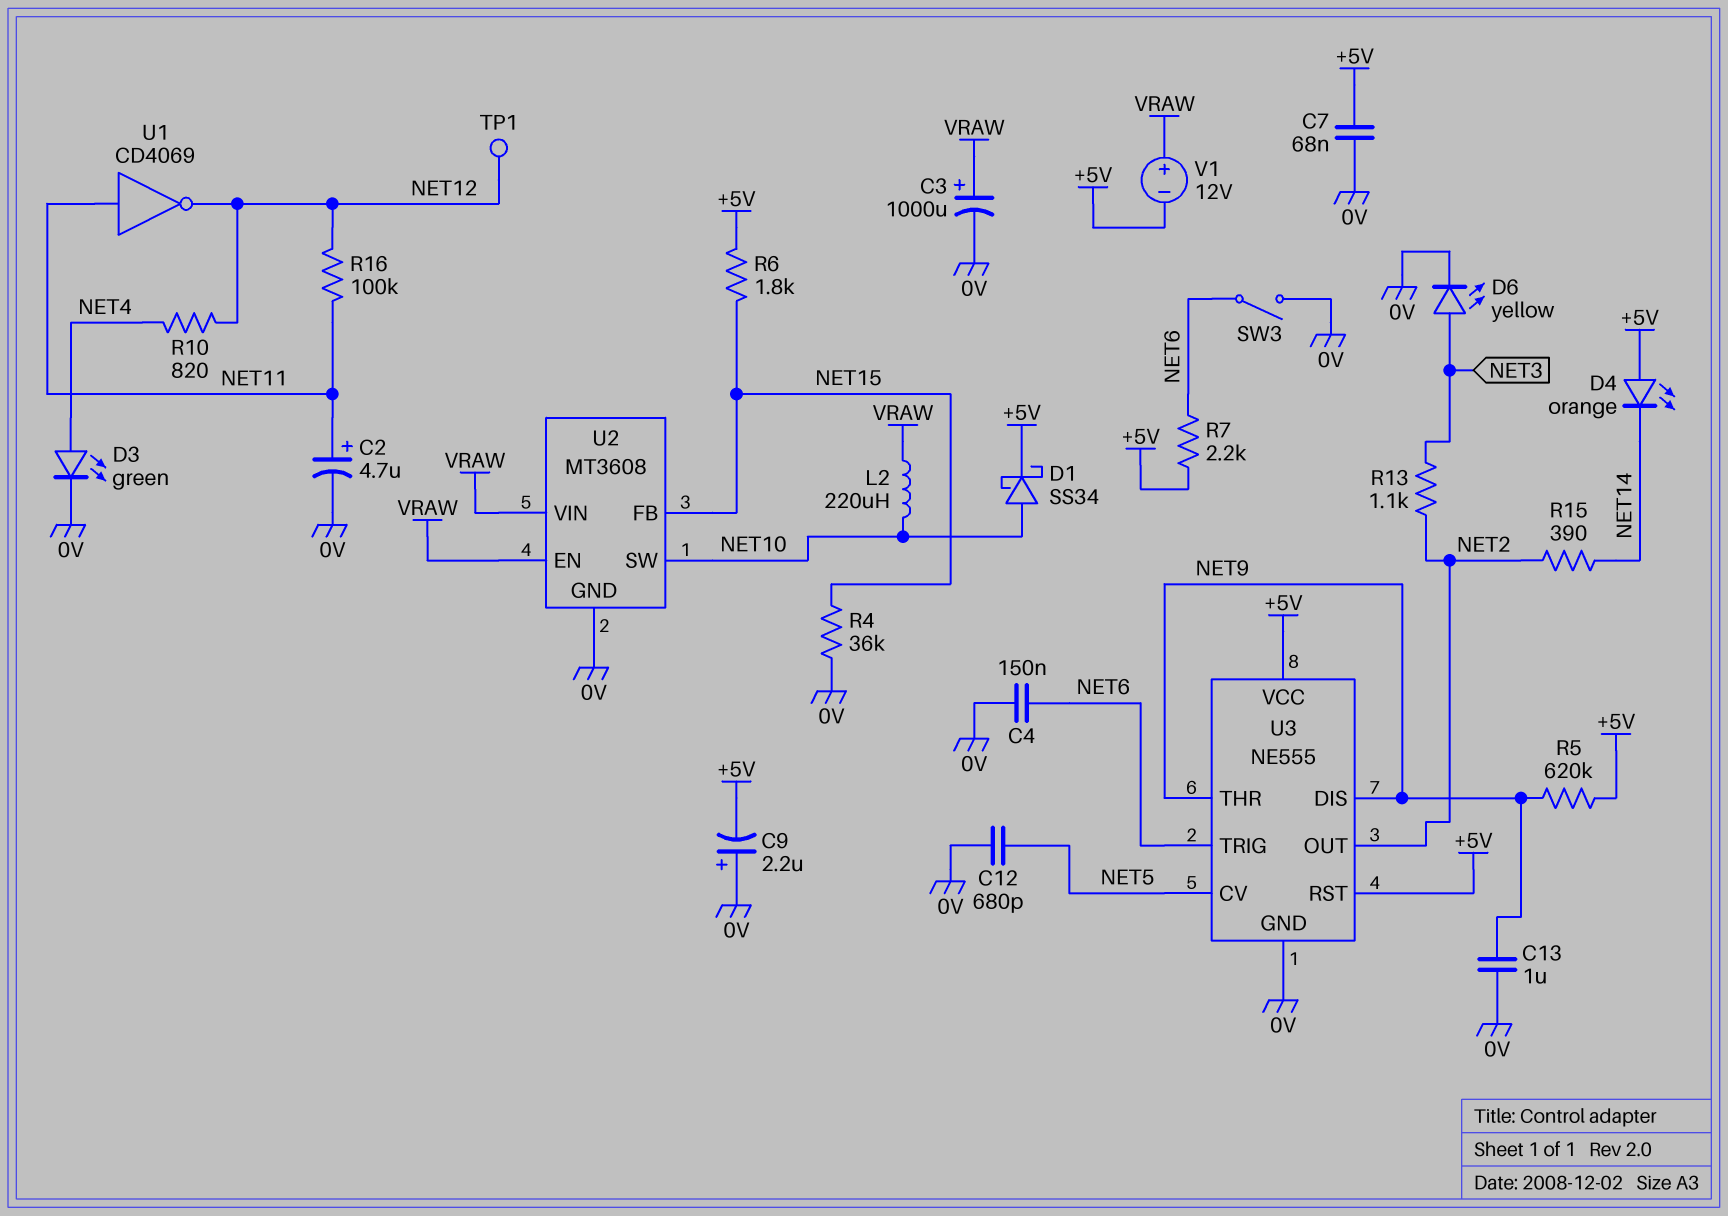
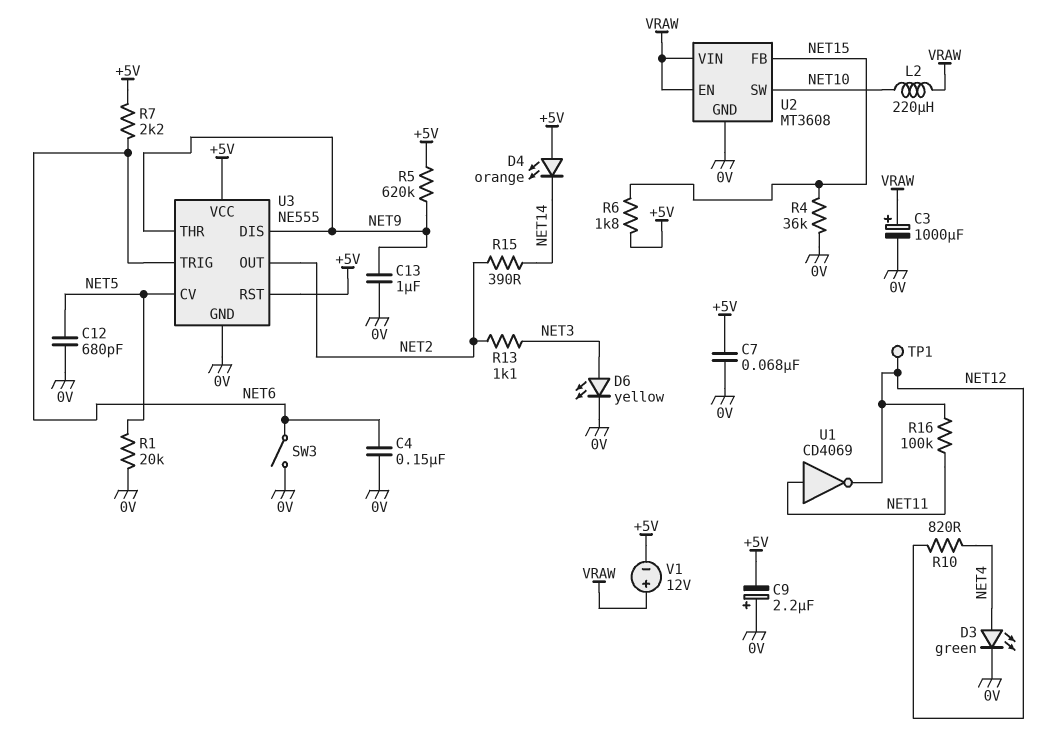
C2: 4.7uF (plus NET11, minus 0V) -> none
D1: schottky SS34 (A NET10, K +5V) -> none
R1: none -> 20k (0V, NET5)

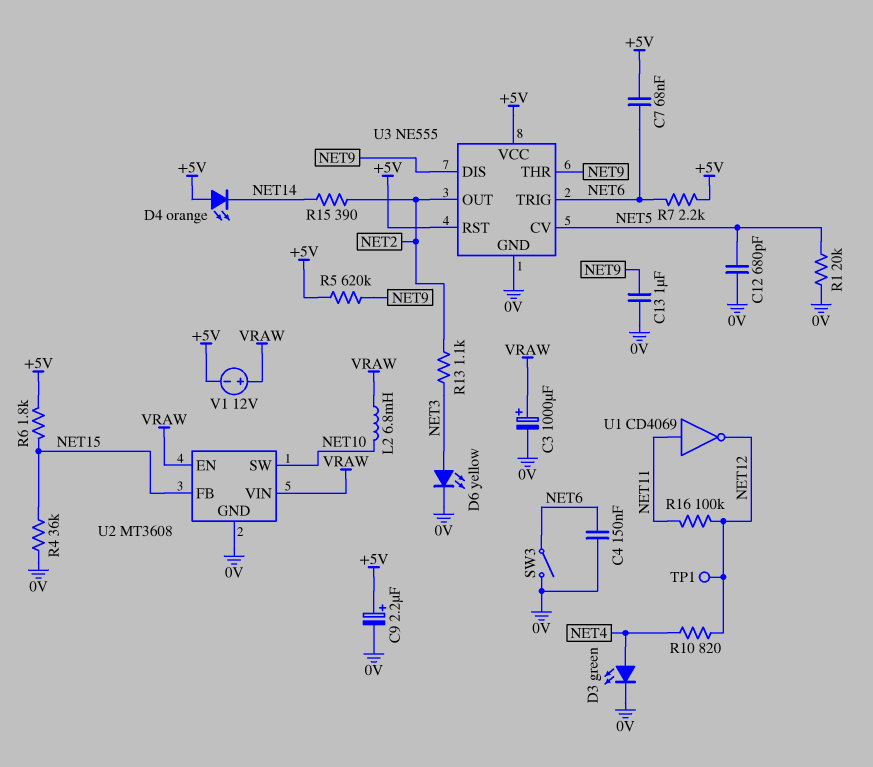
C7: 68nF (+5V, 0V) -> 68nF (+5V, NET6)
C9: 2.2uF (plus 0V, minus +5V) -> 2.2uF (plus +5V, minus 0V)
L2: 220uH (NET10, VRAW) -> 6.8mH (NET10, VRAW)

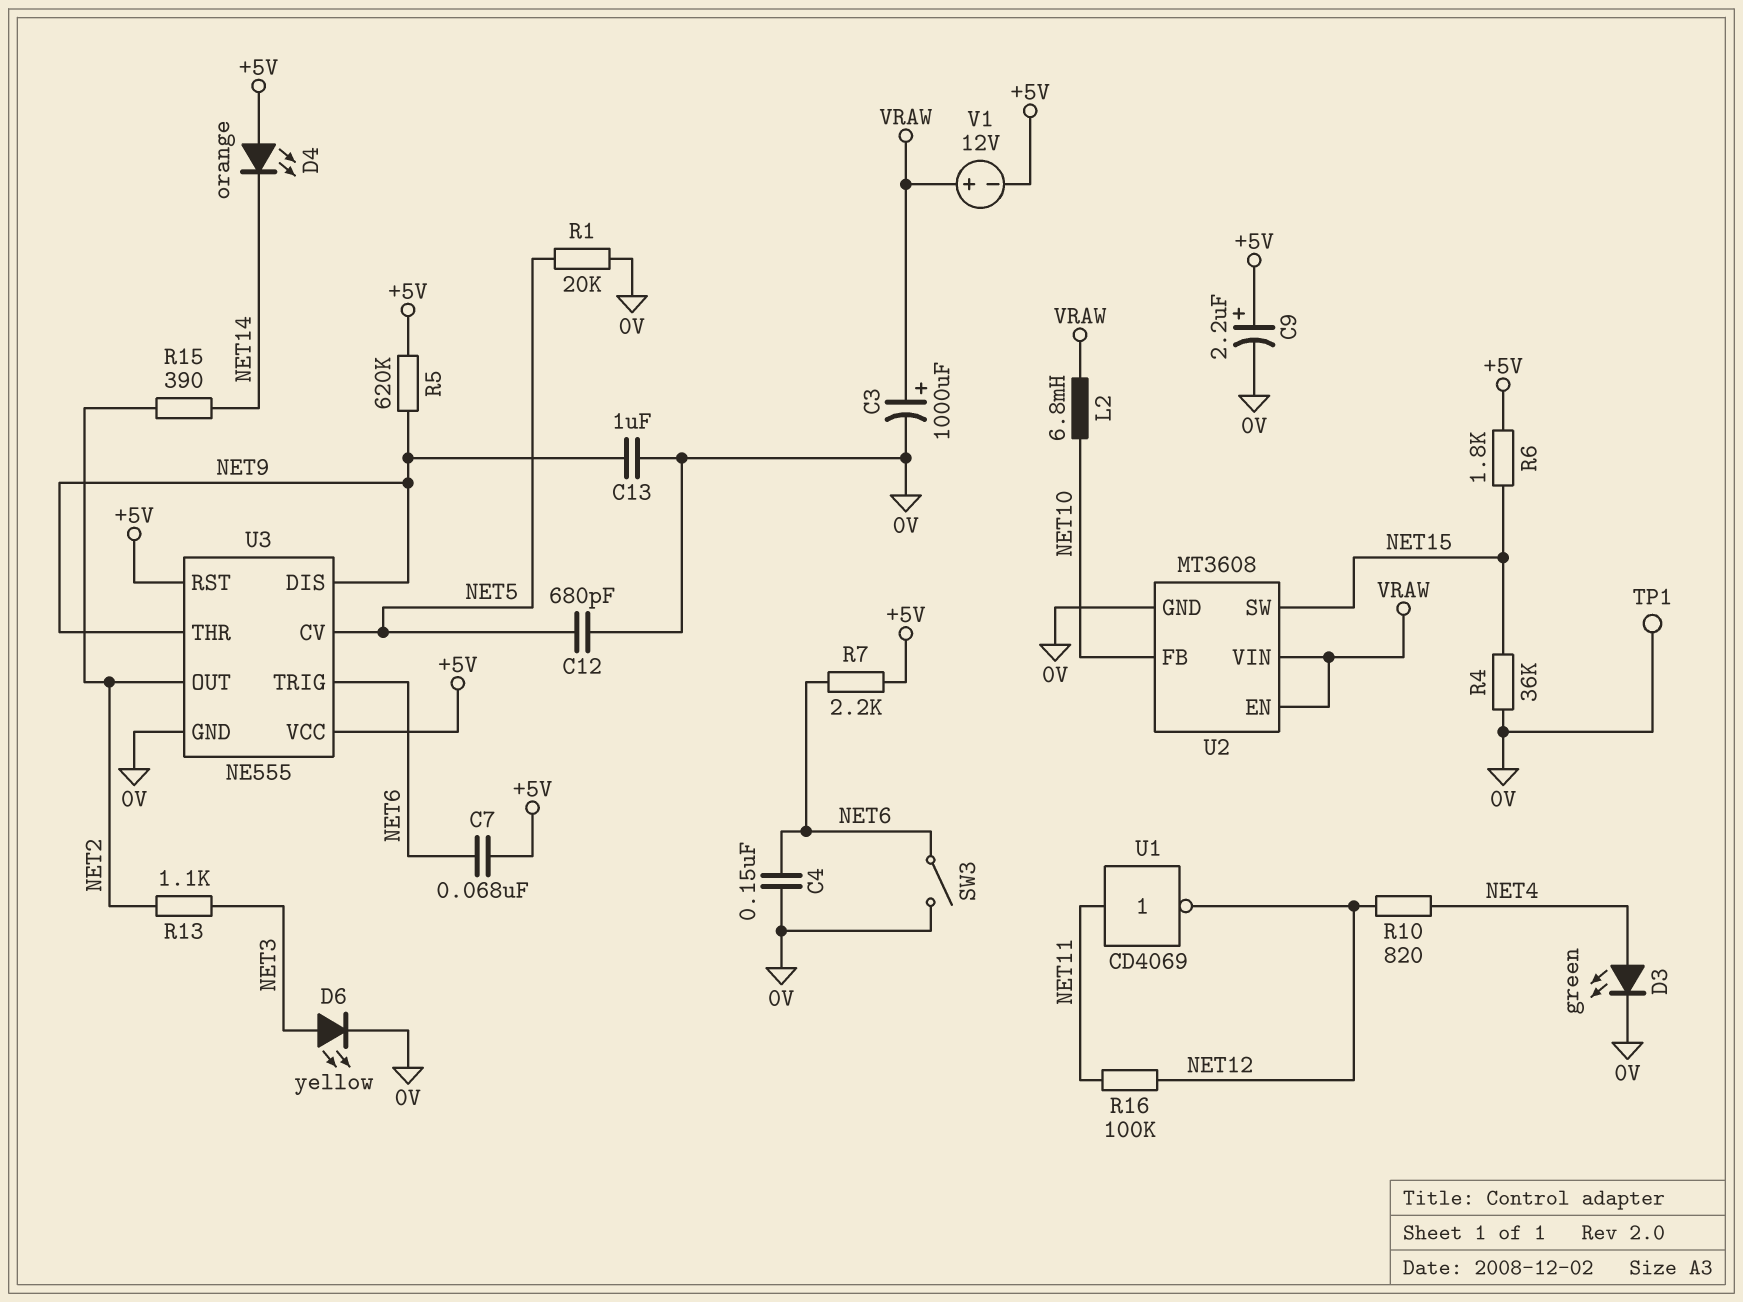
TP1: test point (NET12) -> test point (0V)
U2 pin FB: NET15 -> NET10
U2 pin SW: NET10 -> NET15

